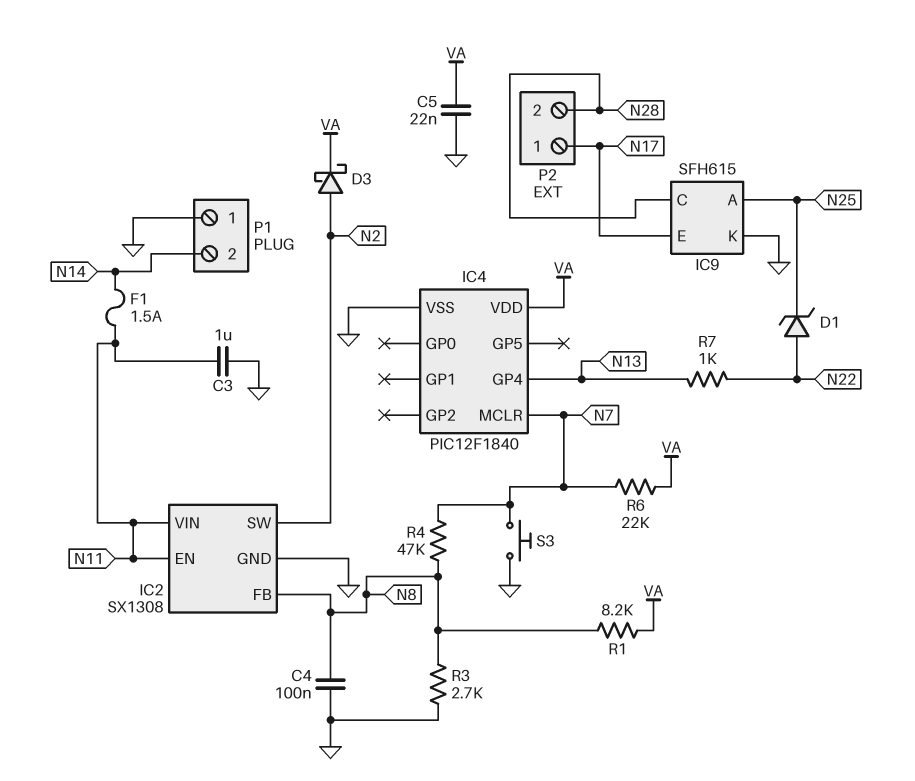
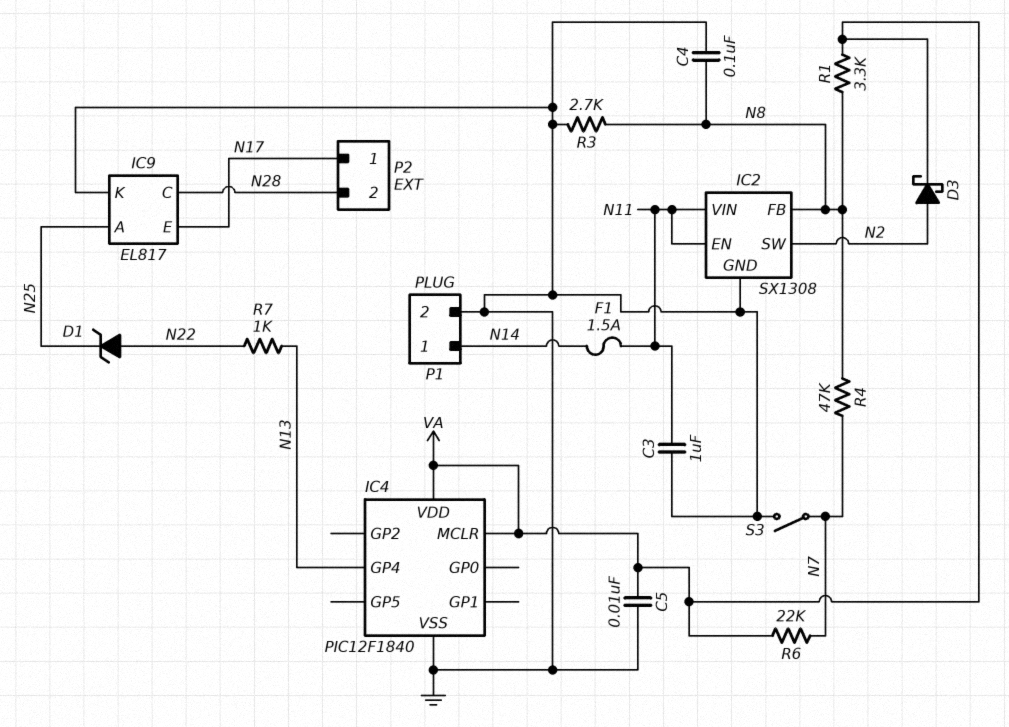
C5: 22nF (GND, VA) -> 10nF (GND, VA)
IC4 pin MCLR: N7 -> VA
IC9: SFH615 -> EL817
P1 pin 1: GND -> N14
P1 pin 2: N14 -> GND
R1: 8.2k (N8, VA) -> 3.3k (N8, VA)
S3: button (GND, N7) -> switch (GND, N7)

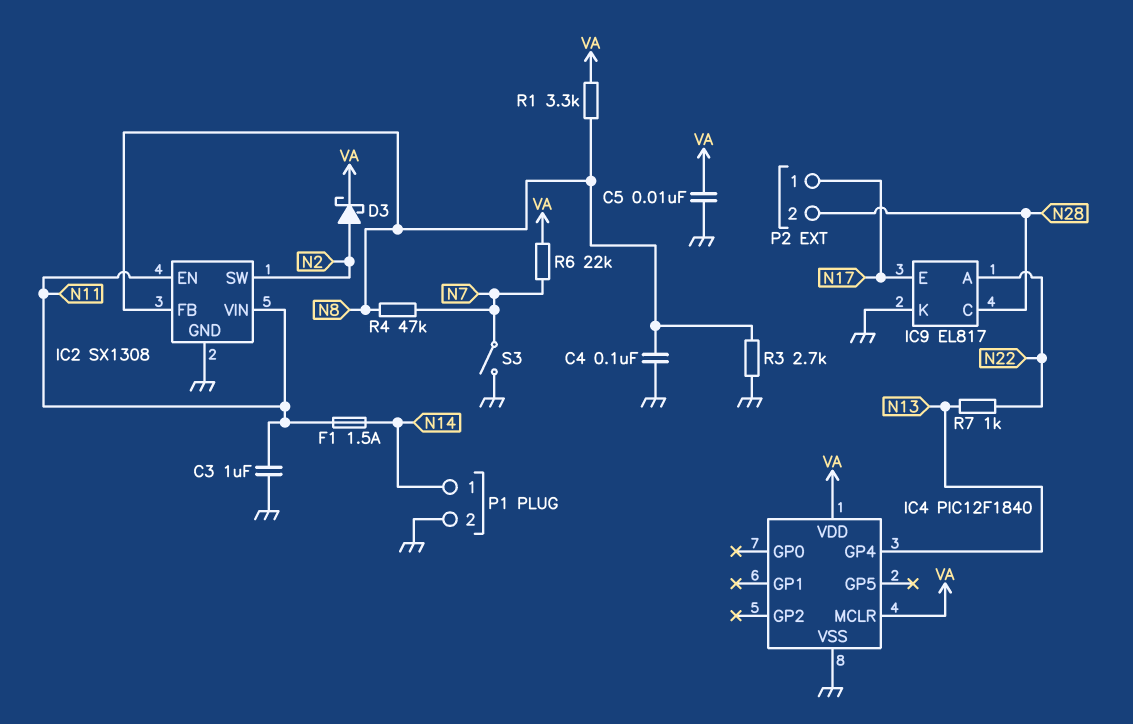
D1: zener (A N22, K N25) -> none
IC9 pin A: N25 -> N22

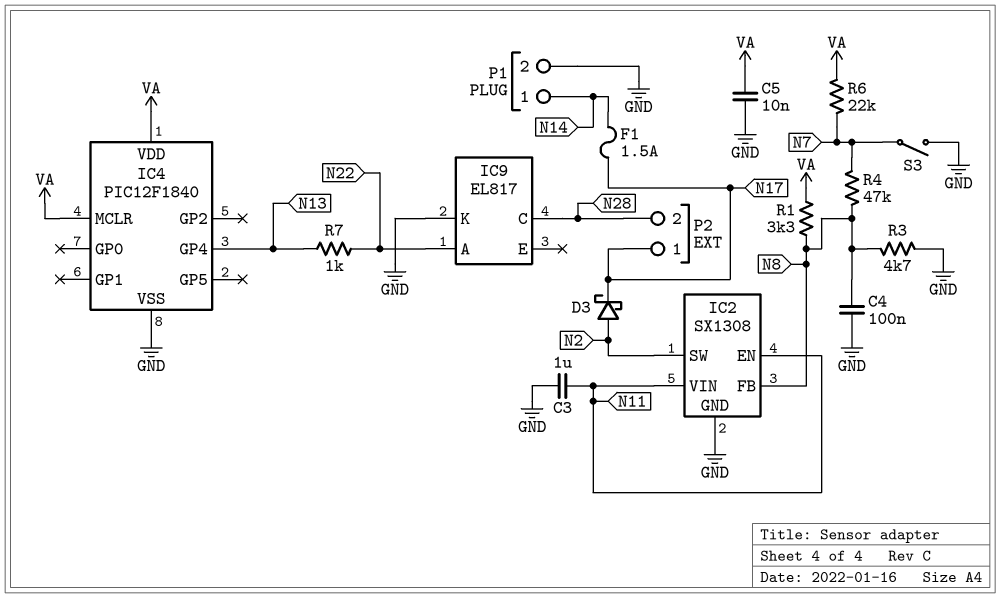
D3: schottky (A N2, K VA) -> schottky (A N2, K N17)
F1: 1.5A (N11, N14) -> 1.5A (N14, N17)
IC9 pin E: N17 -> none
R3: 2.7k (GND, N8) -> 4.7k (GND, N8)

